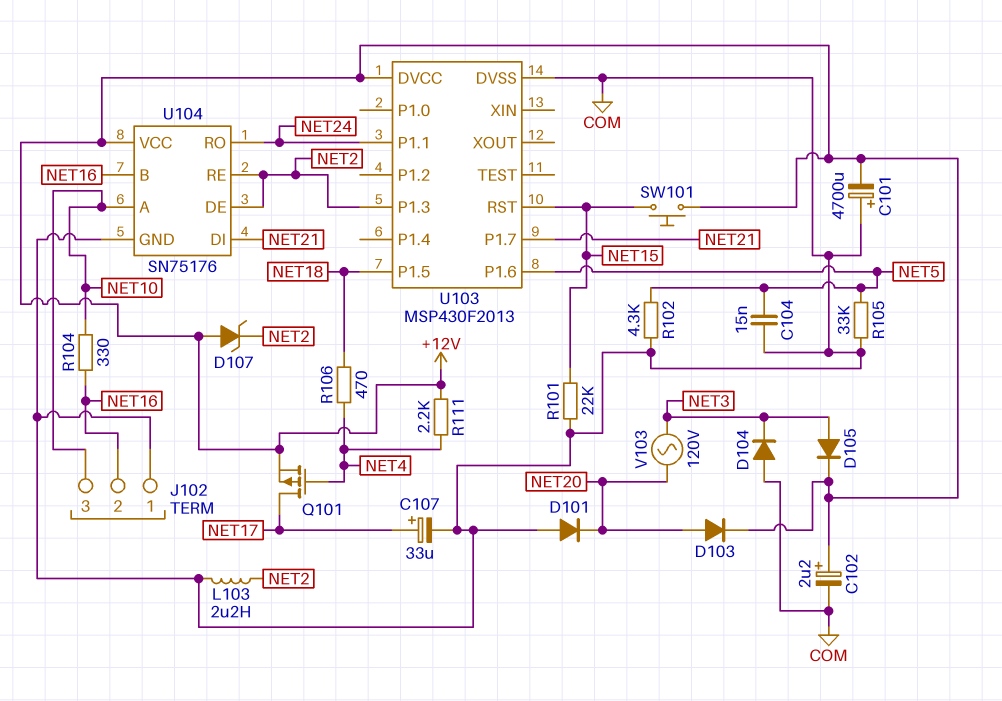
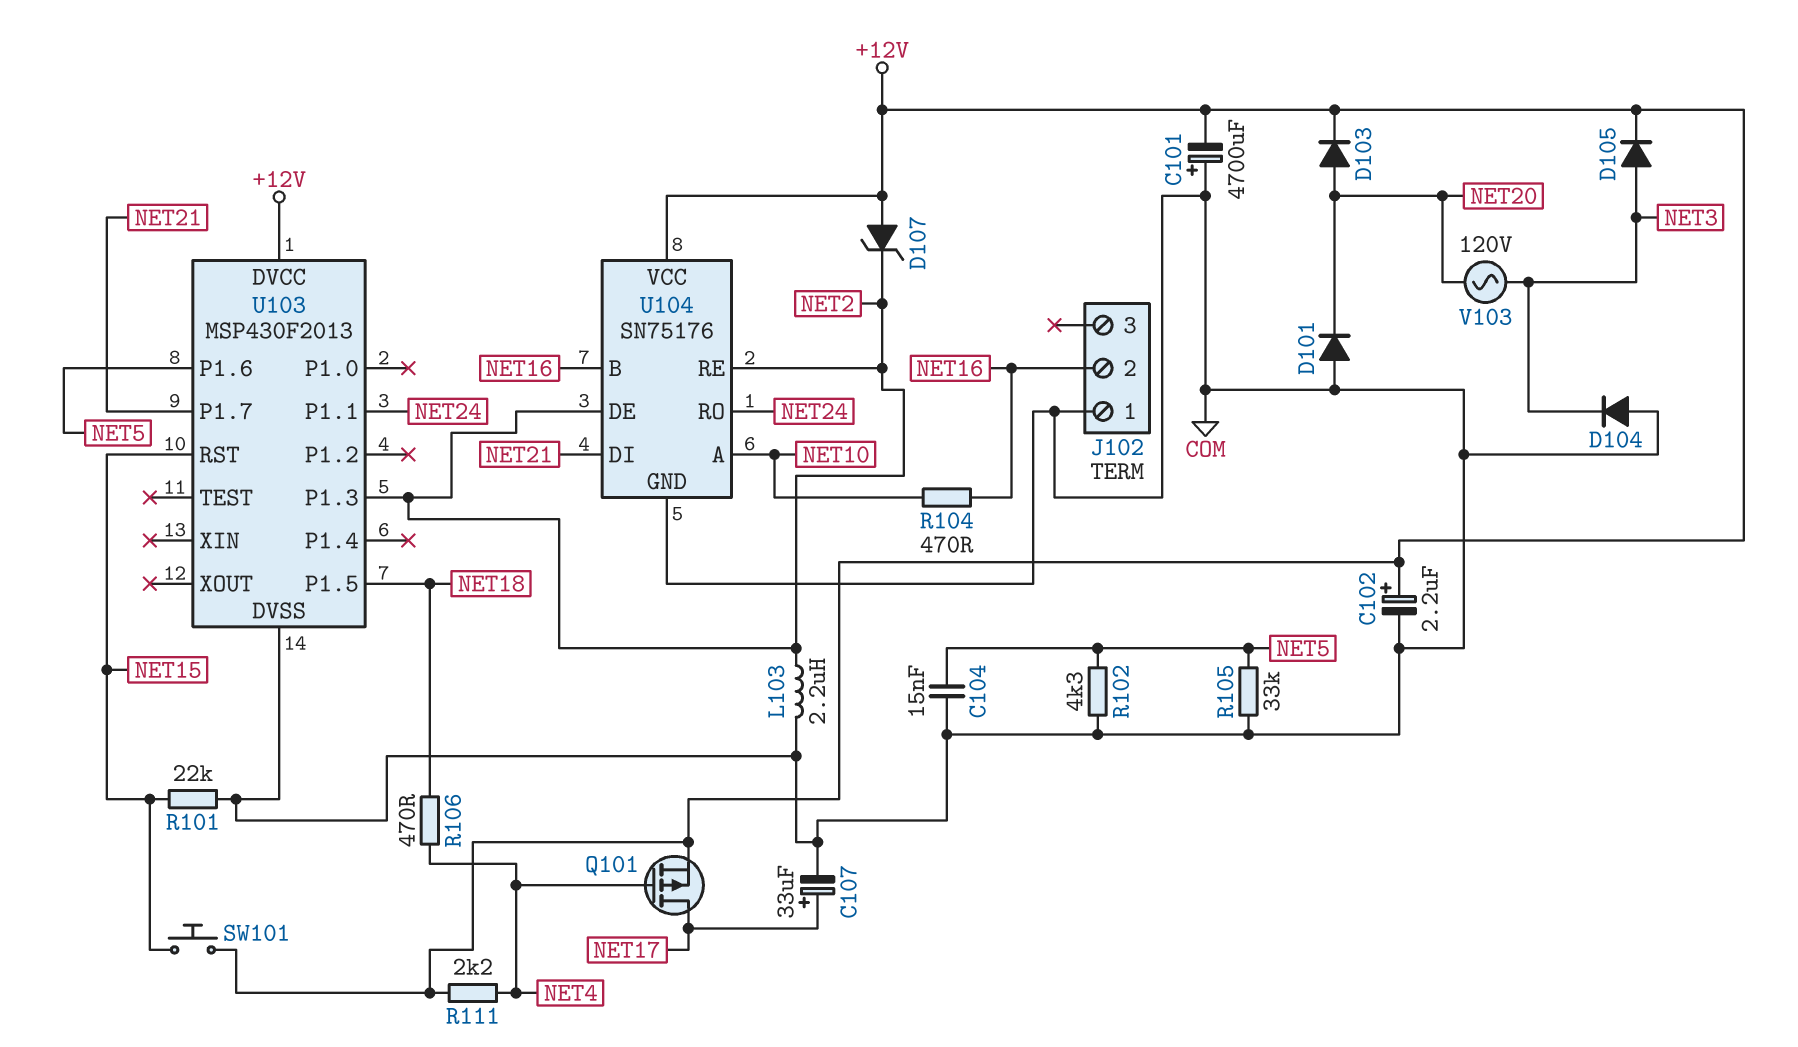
J102 pin 3: NET10 -> none
R104: 330 (NET10, NET16) -> 470 (NET10, NET16)

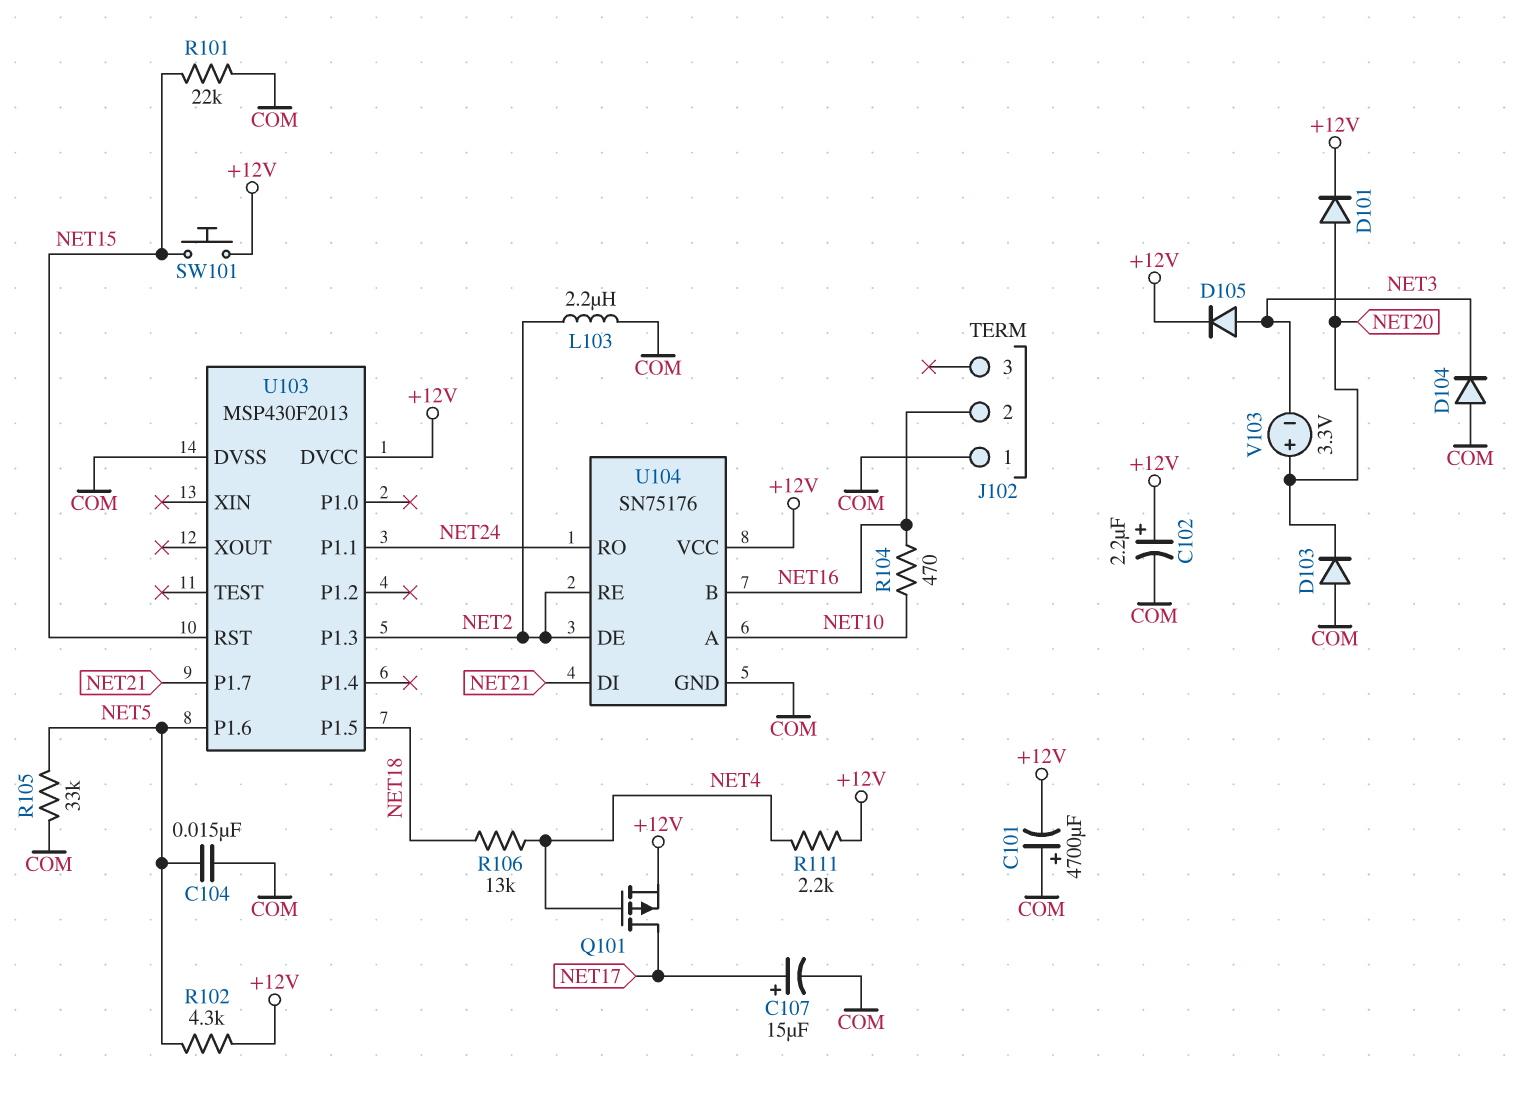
C107: 33uF (plus NET17, minus COM) -> 15uF (plus NET17, minus COM)
D101: diode (A COM, K NET20) -> diode (A NET20, K +12V)
D103: diode (A NET20, K +12V) -> diode (A COM, K NET20)
D107: zener (A +12V, K NET2) -> none
R102: 4.3k (COM, NET5) -> 4.3k (+12V, NET5)
R106: 470 (NET4, NET18) -> 13k (NET4, NET18)
V103: AC 120V (NET3, NET20) -> 3.3V (plus NET20, minus NET3)

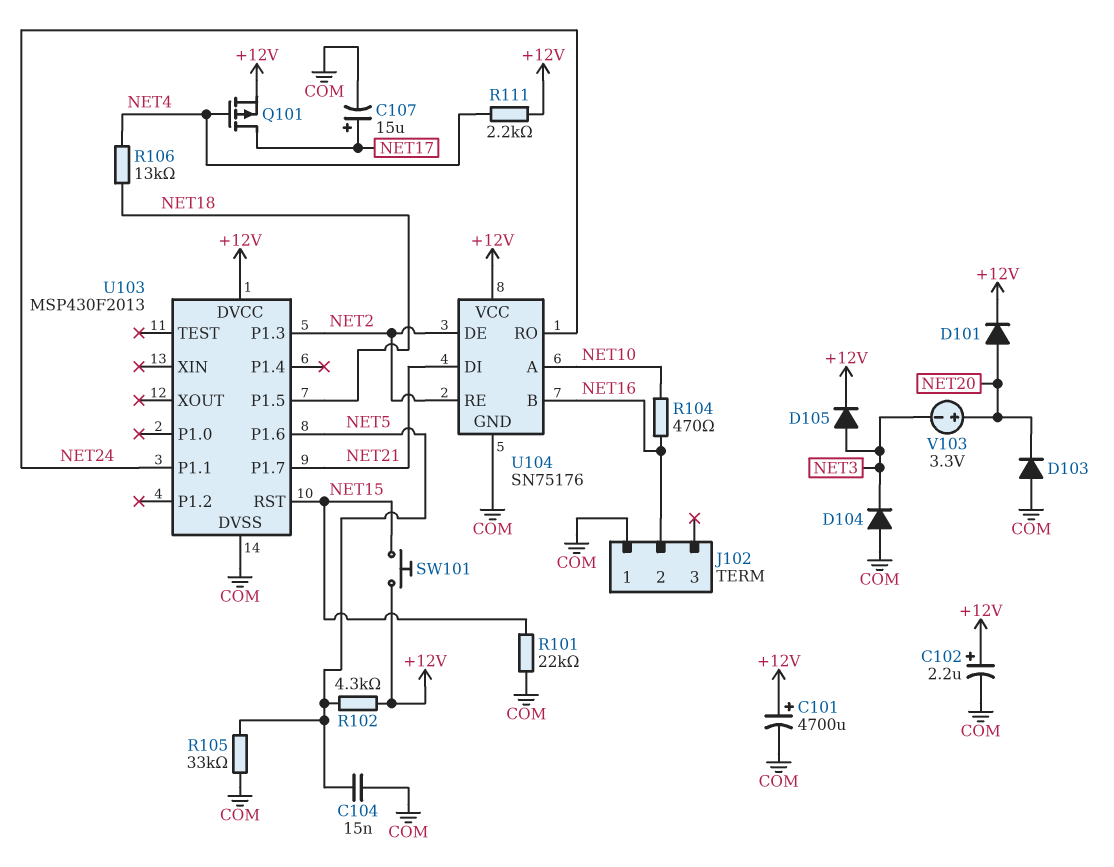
C101: 4700uF (plus COM, minus +12V) -> 4700uF (plus +12V, minus COM)
L103: 2.2uH (COM, NET2) -> none

